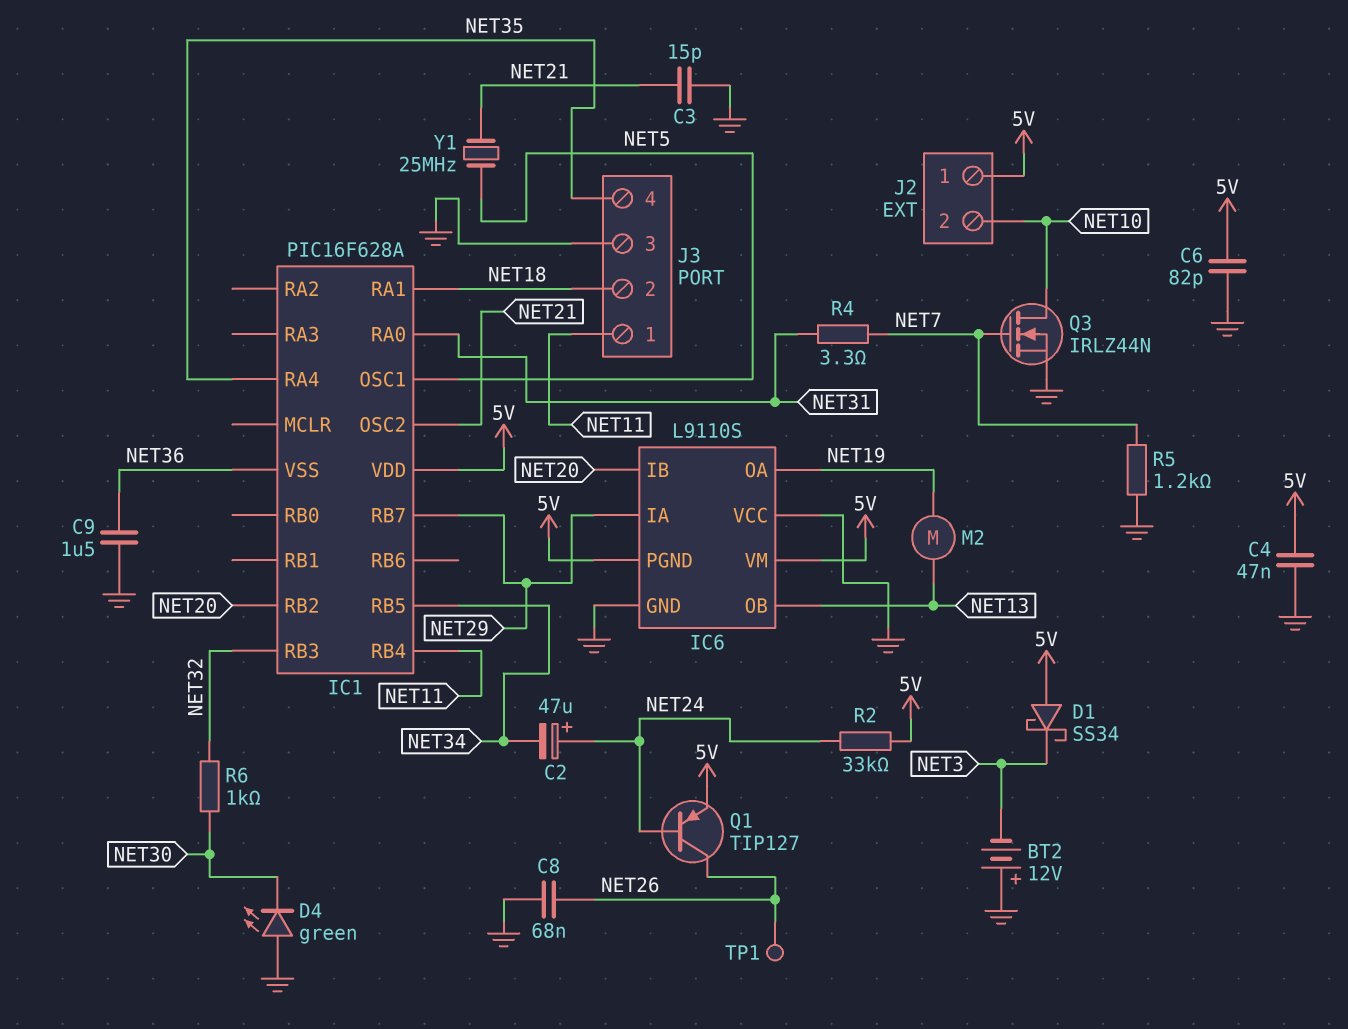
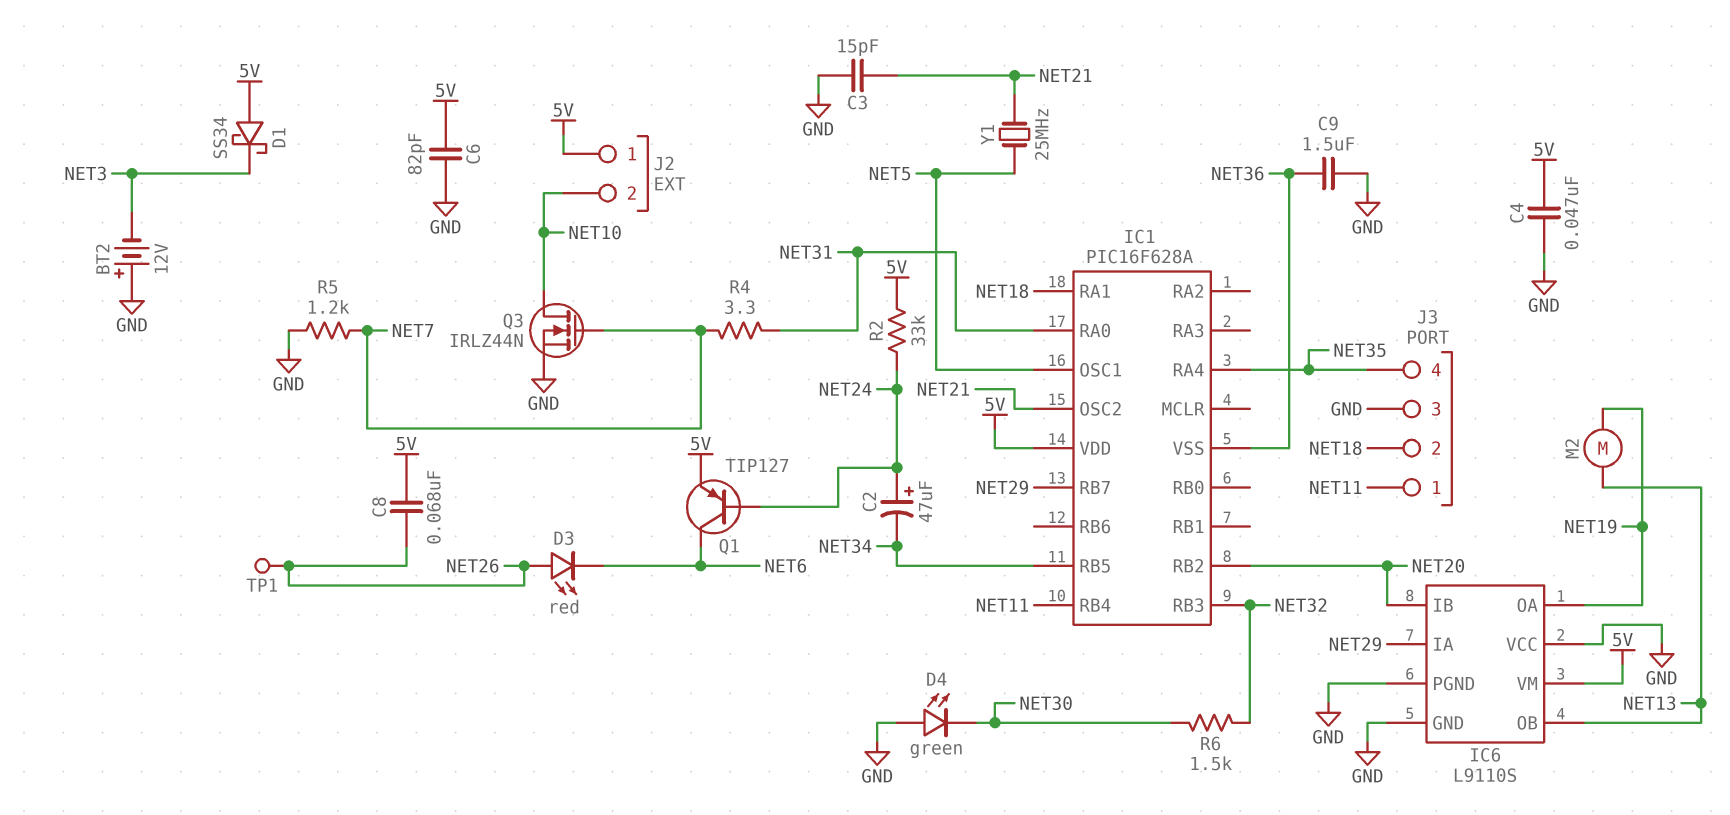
C8: 68nF (GND, NET26) -> 68nF (5V, NET26)
D3: none -> LED red (A NET26, K NET6)
IC6 pin PGND: 5V -> GND
Q1: PNP TIP127 (B NET24, C NET26, E 5V) -> PNP TIP127 (B NET24, C NET6, E 5V)
R6: 1k (NET30, NET32) -> 1.5k (NET30, NET32)

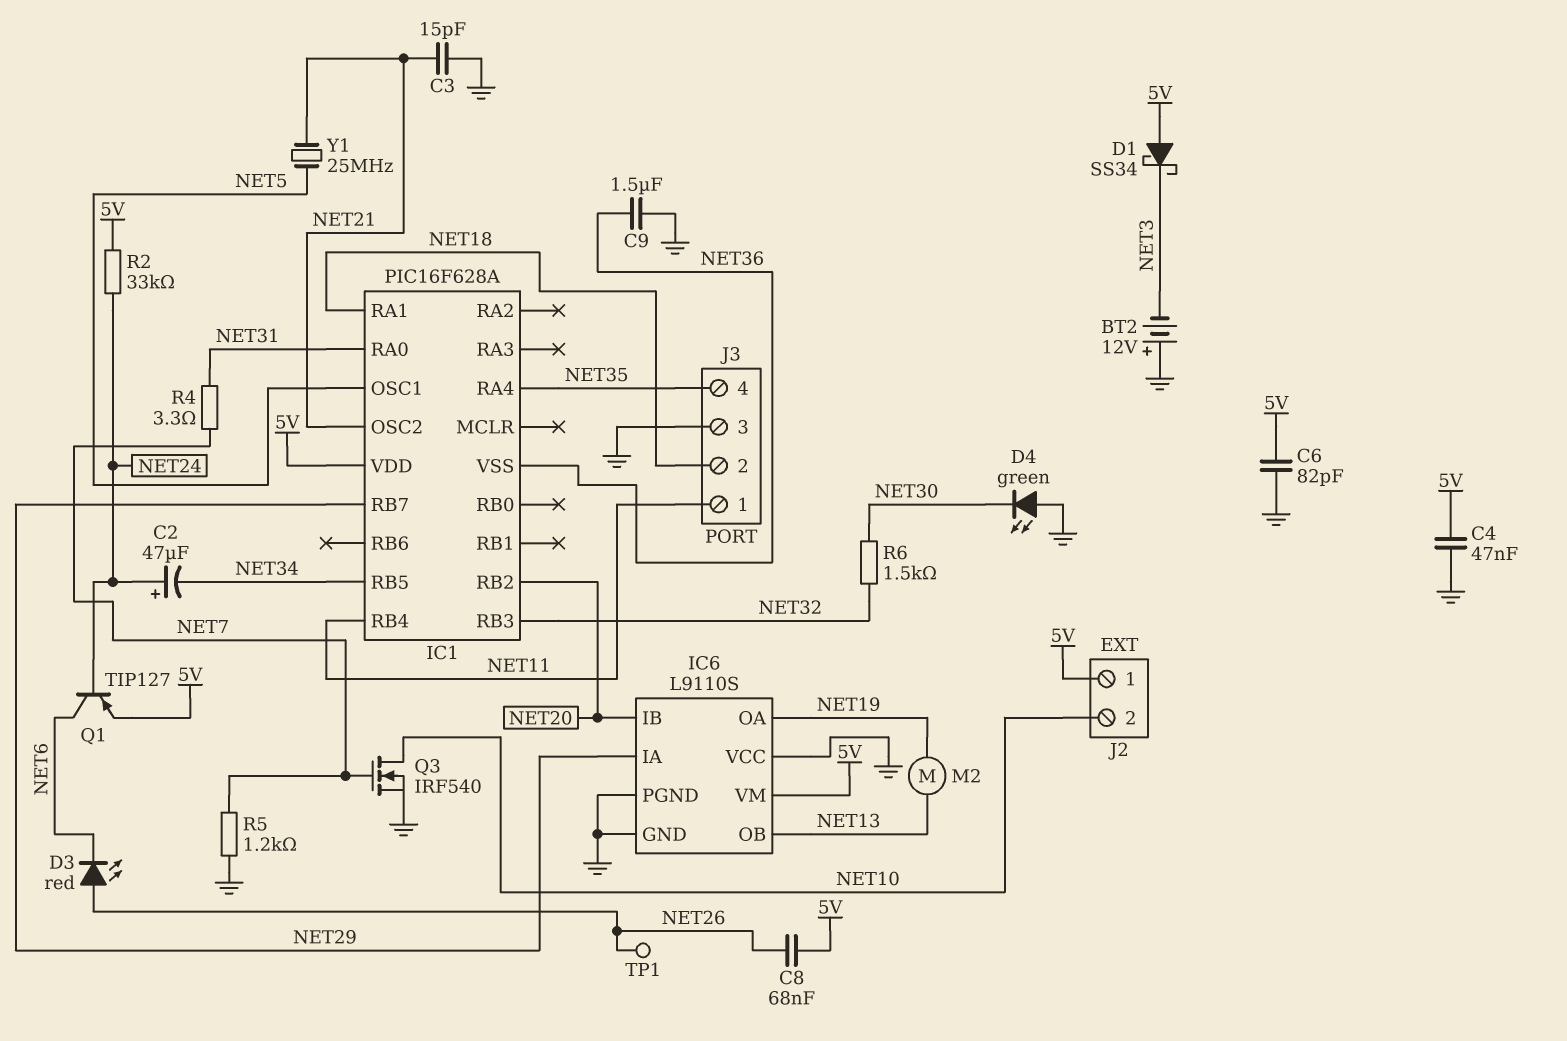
Q3: NMOS IRLZ44N (G NET7, D NET10, S GND) -> NMOS IRF540 (G NET7, D NET10, S GND)

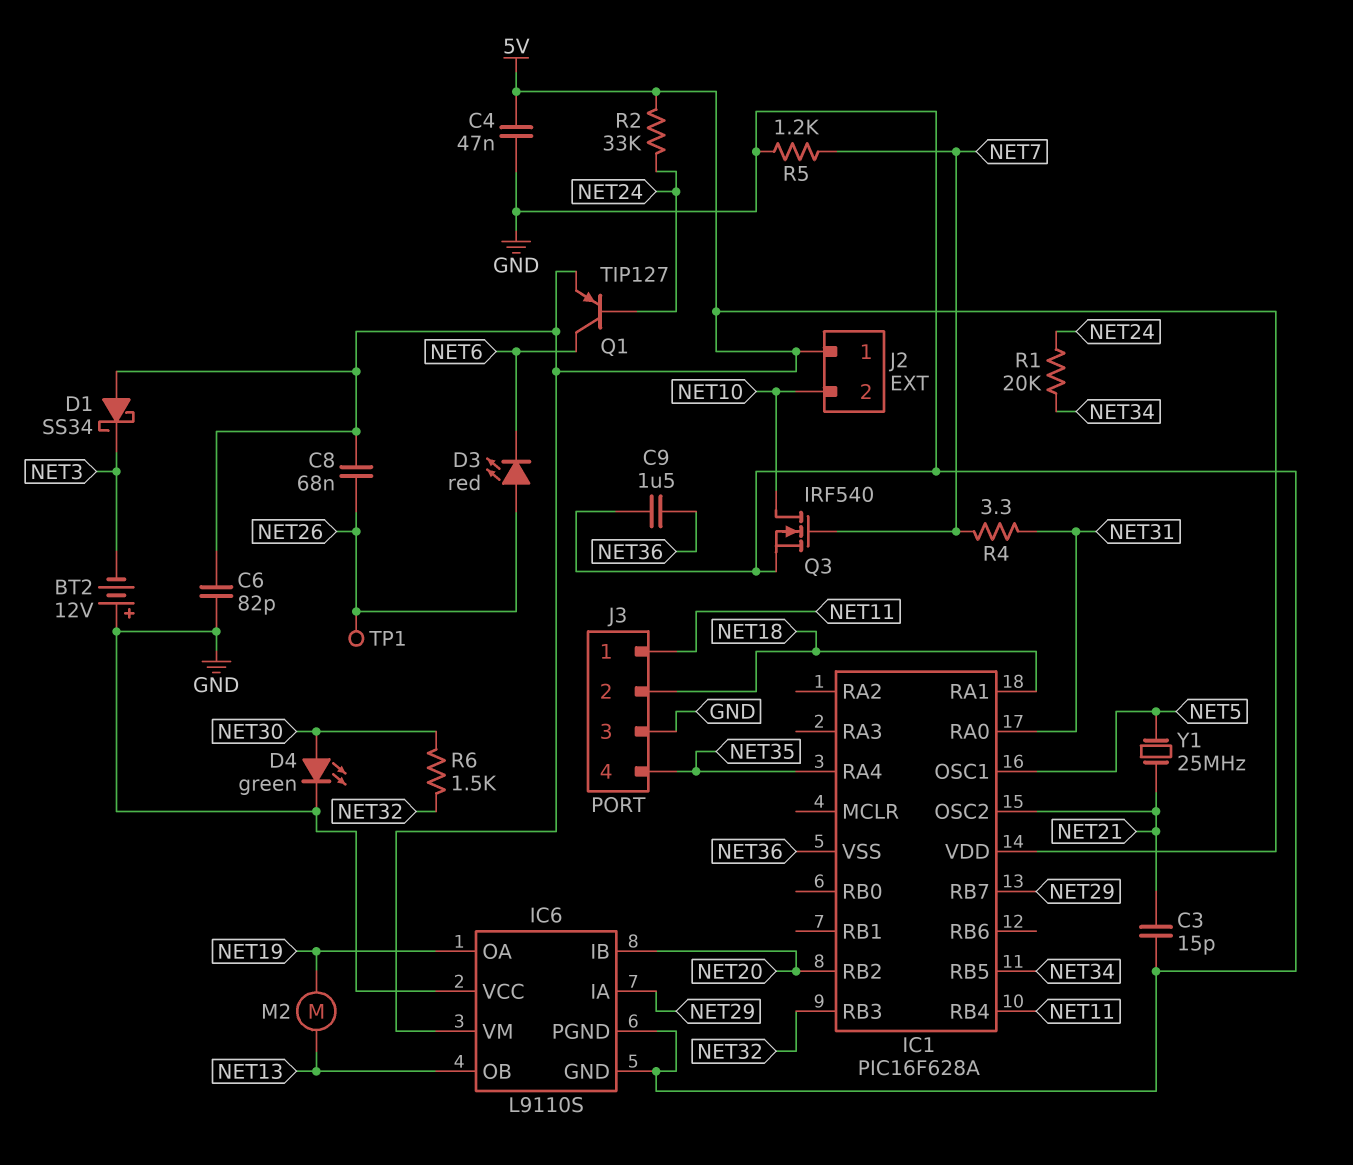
C2: 47uF (plus NET24, minus NET34) -> none
D4: LED green (A GND, K NET30) -> LED green (A NET30, K GND)
R1: none -> 20k (NET24, NET34)

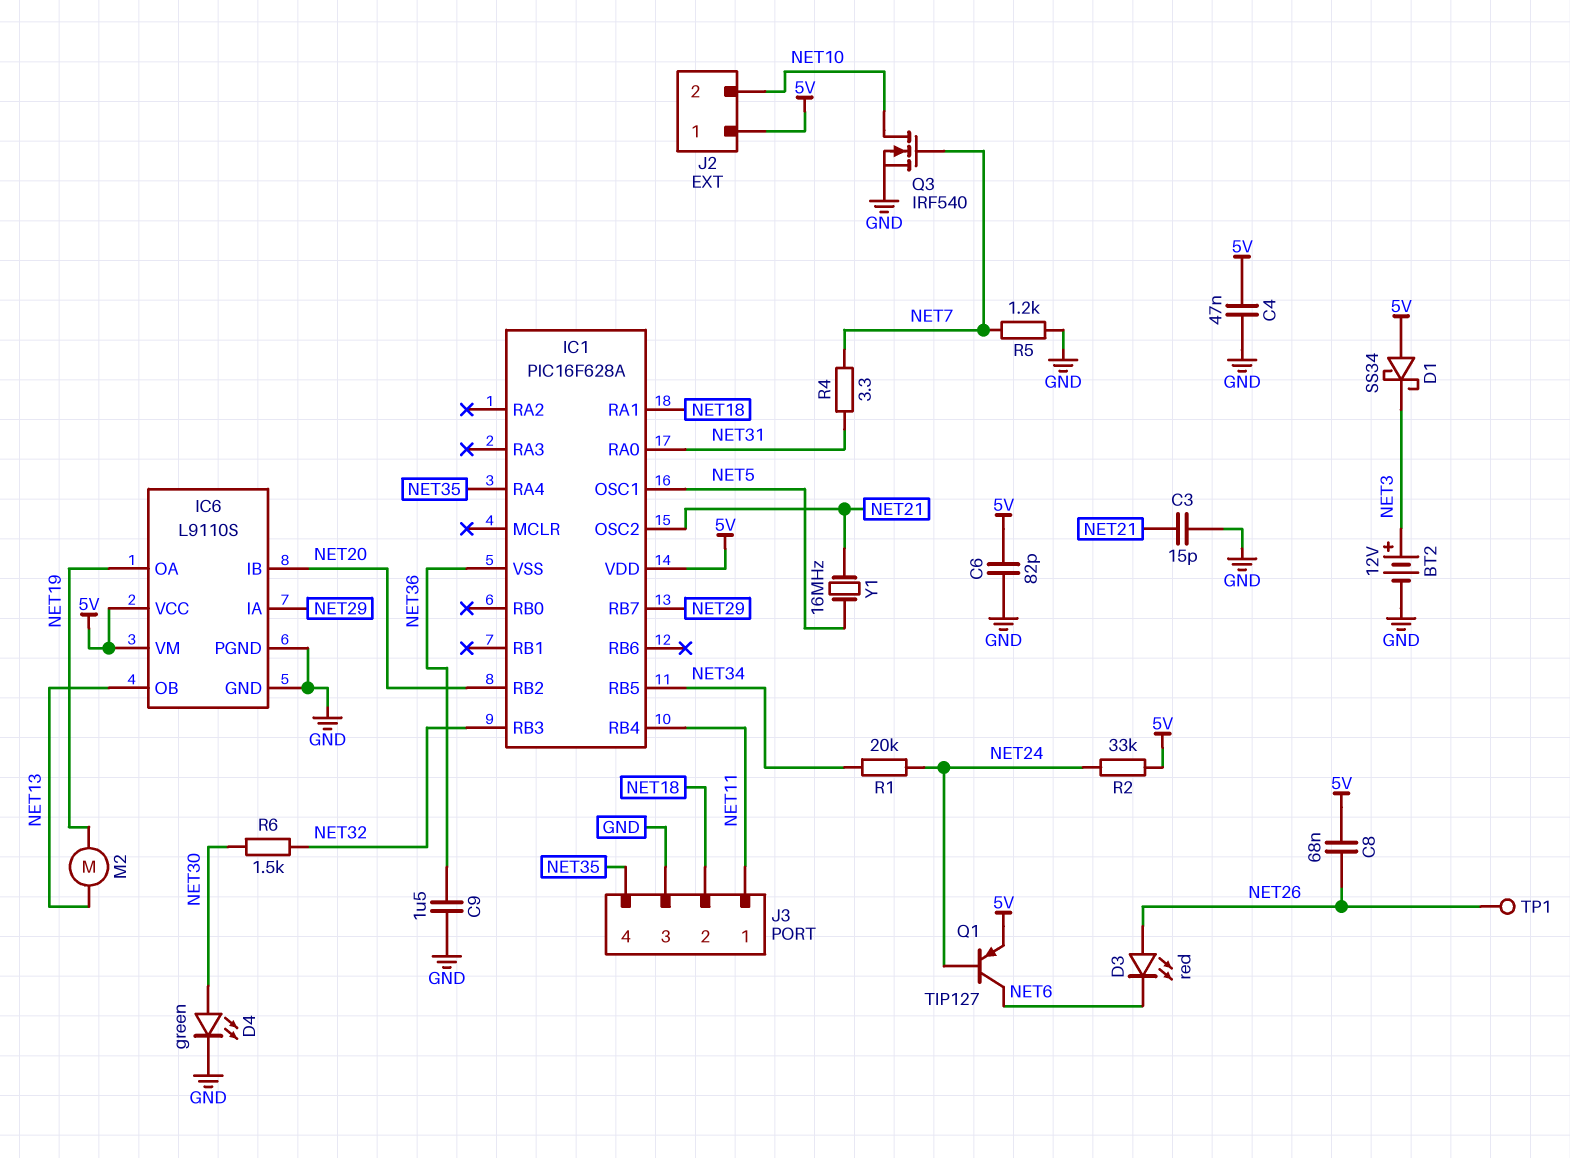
BT2: 12V (plus GND, minus NET3) -> 12V (plus NET3, minus GND)
IC6 pin VCC: GND -> 5V
Y1: 25MHz (NET5, NET21) -> 16MHz (NET5, NET21)

